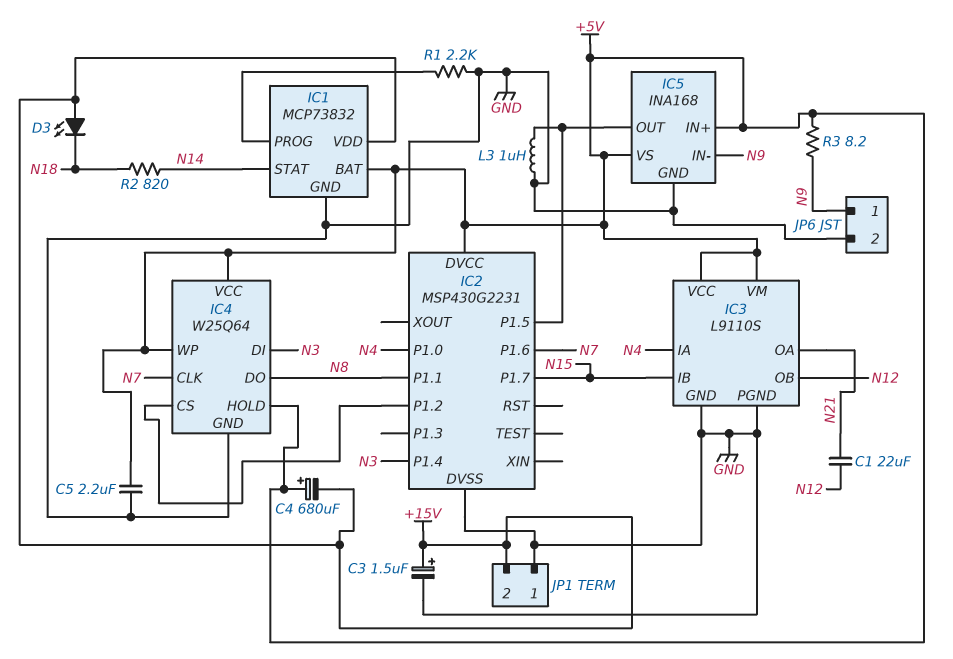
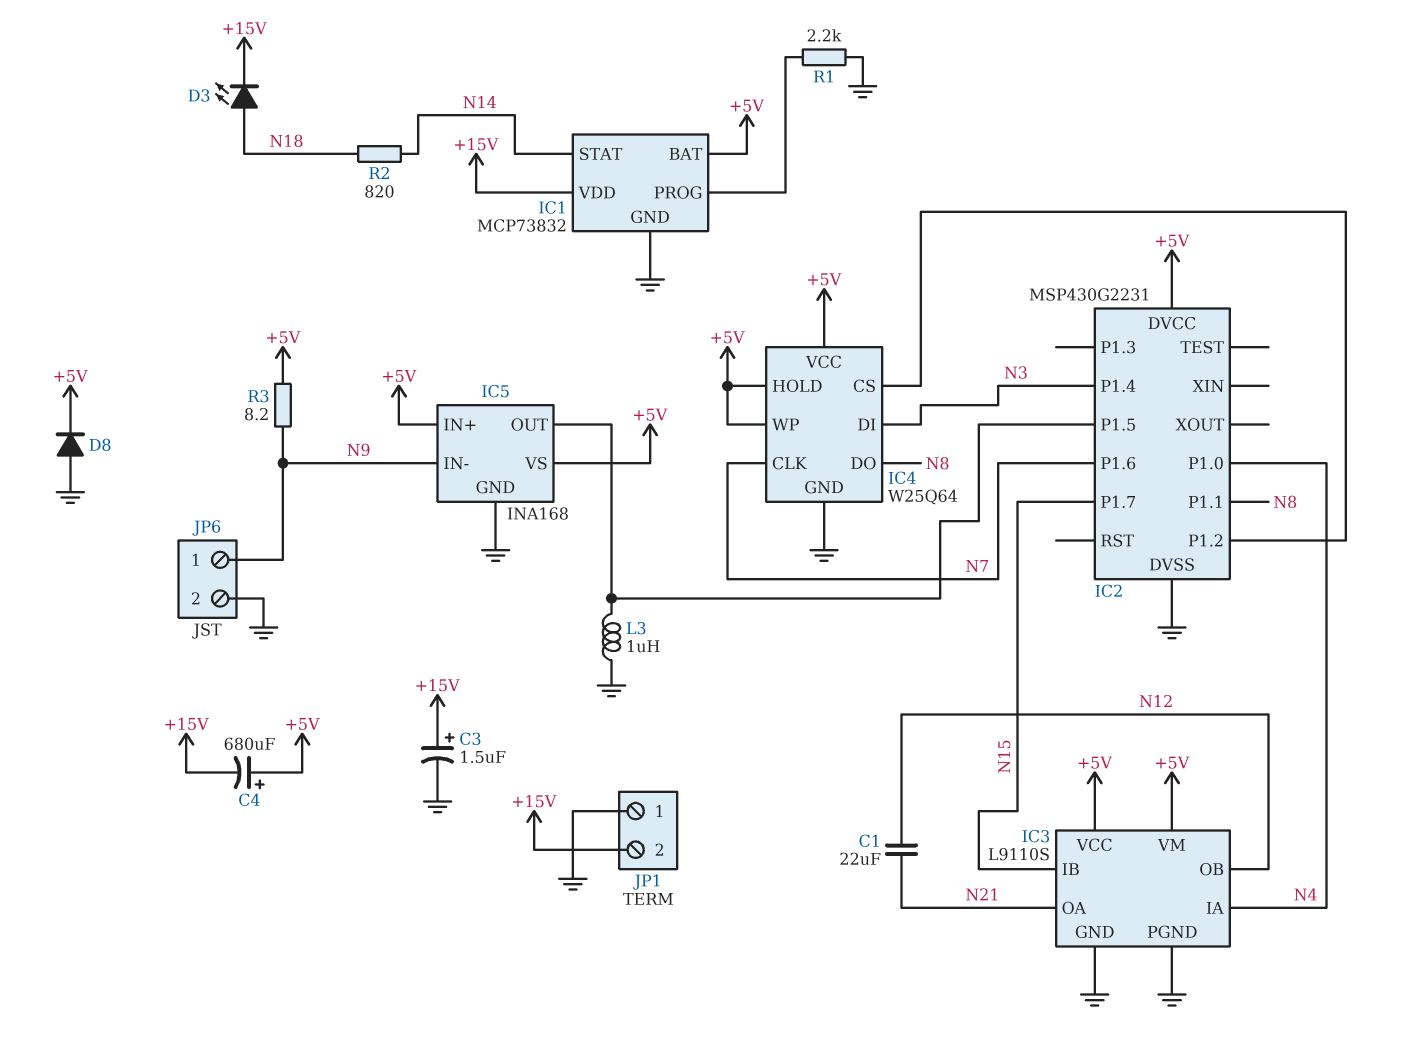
C5: 2.2uF (+5V, GND) -> none
D3: LED (A +15V, K N18) -> LED (A N18, K +15V)
D8: none -> diode (A GND, K +5V)

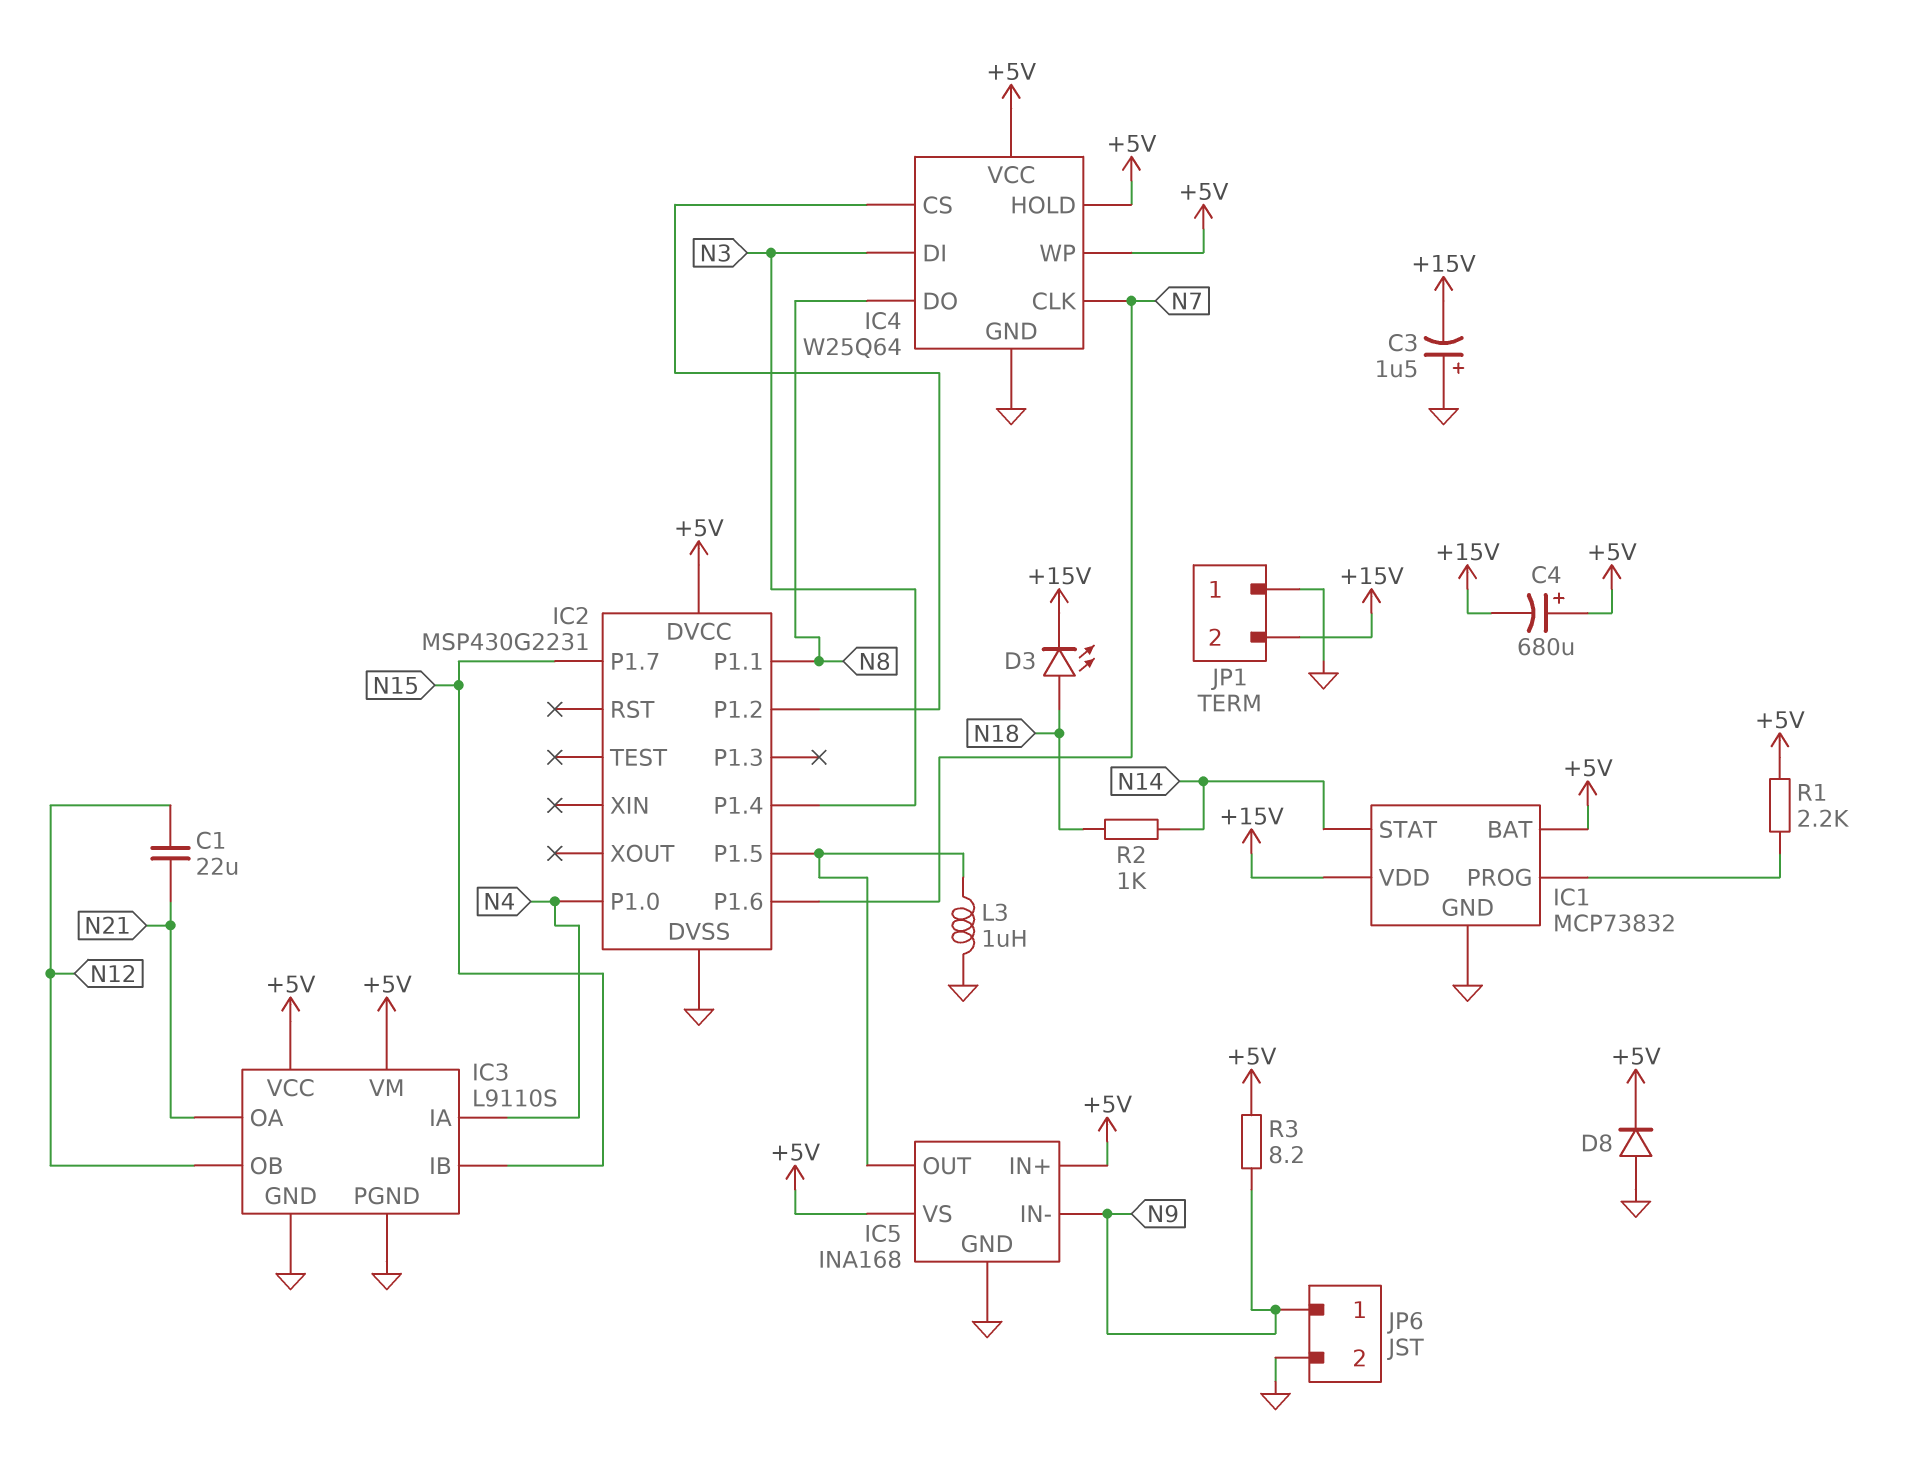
C3: 1.5uF (plus +15V, minus GND) -> 1.5uF (plus GND, minus +15V)
R1: 2.2k (GND, IC1/PROG) -> 2.2k (+5V, IC1/PROG)
R2: 820 (N14, N18) -> 1k (N14, N18)

